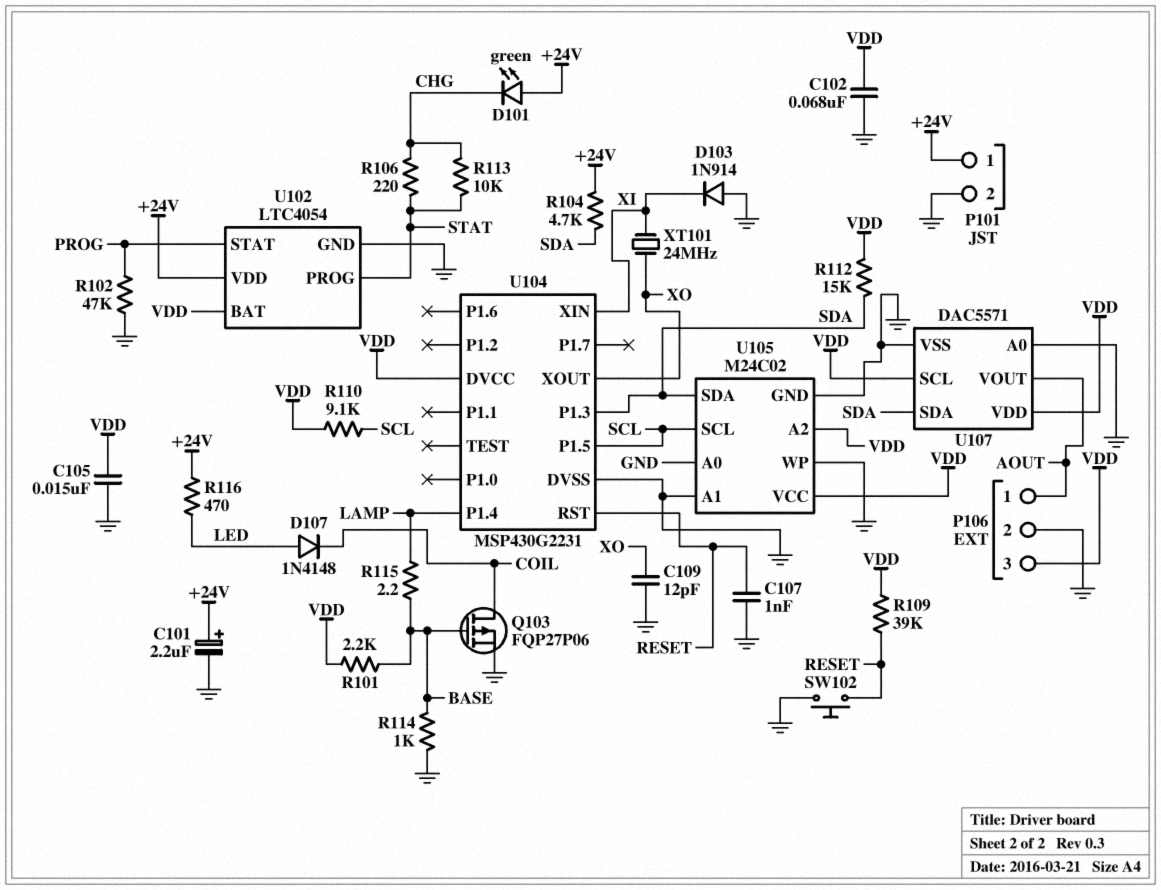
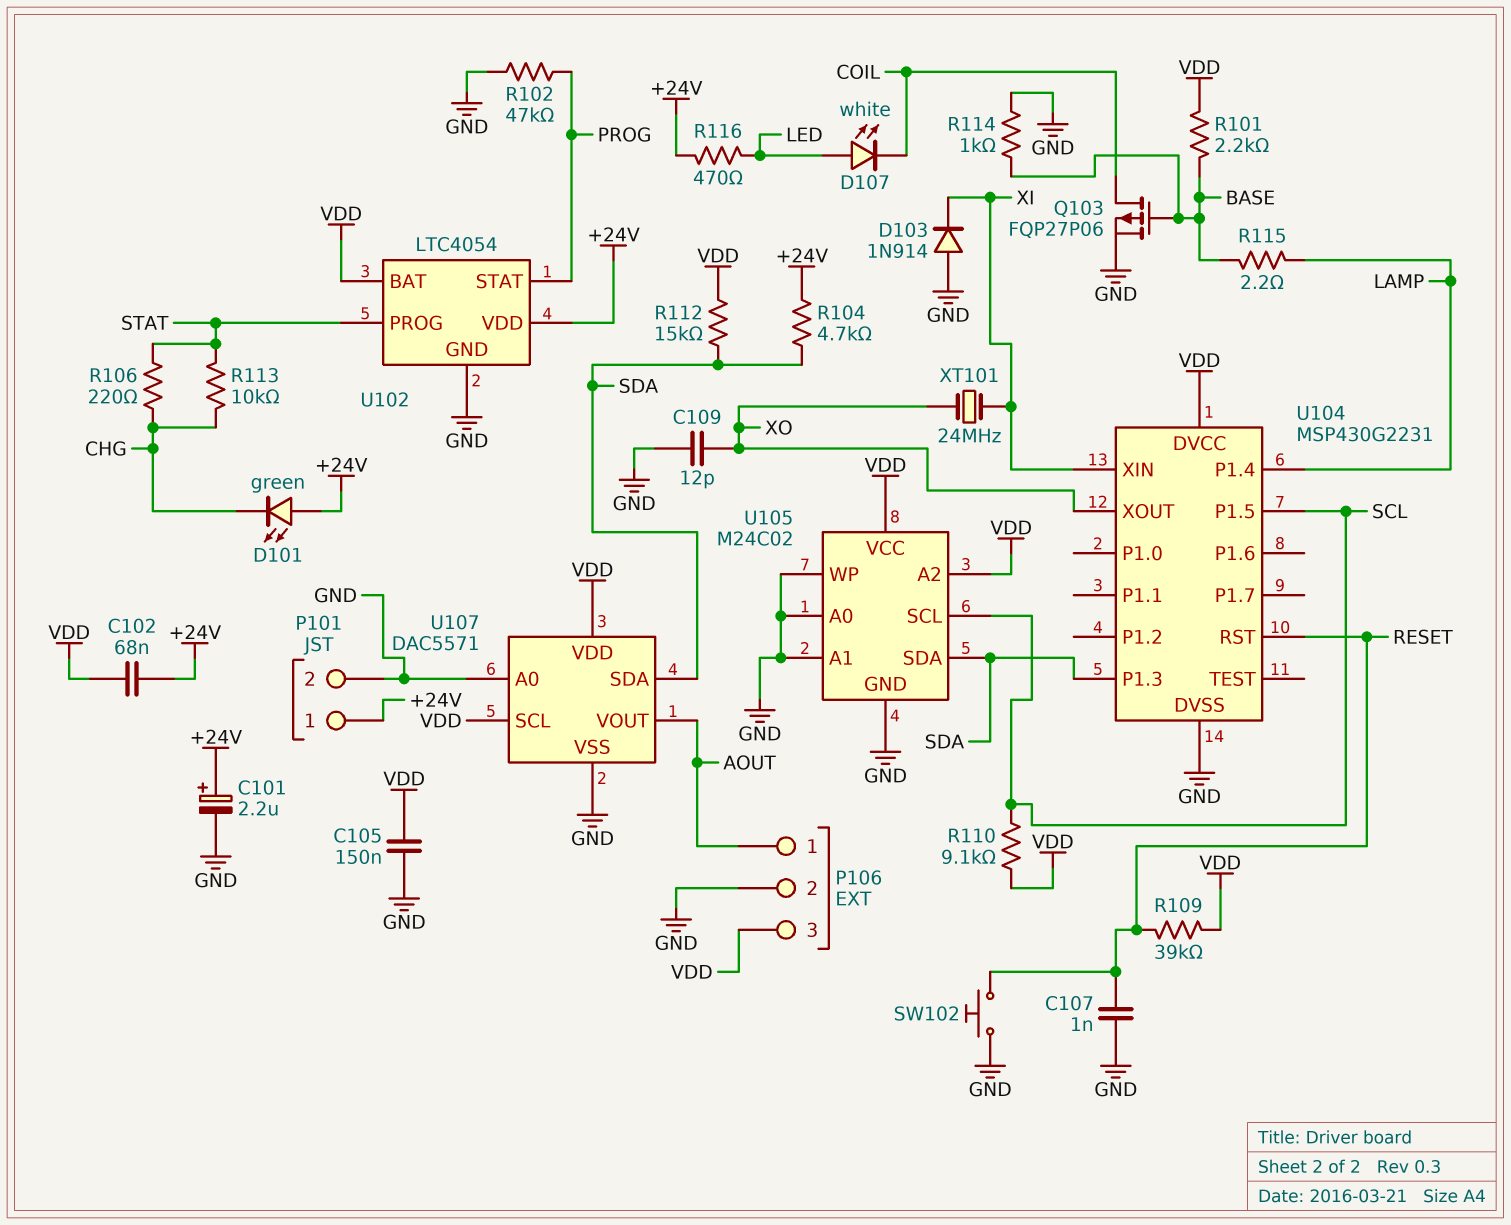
C102: 68nF (GND, VDD) -> 68nF (+24V, VDD)
C105: 15nF (GND, VDD) -> 150nF (GND, VDD)
D107: diode 1N4148 (A LED, K COIL) -> LED white (A LED, K COIL)

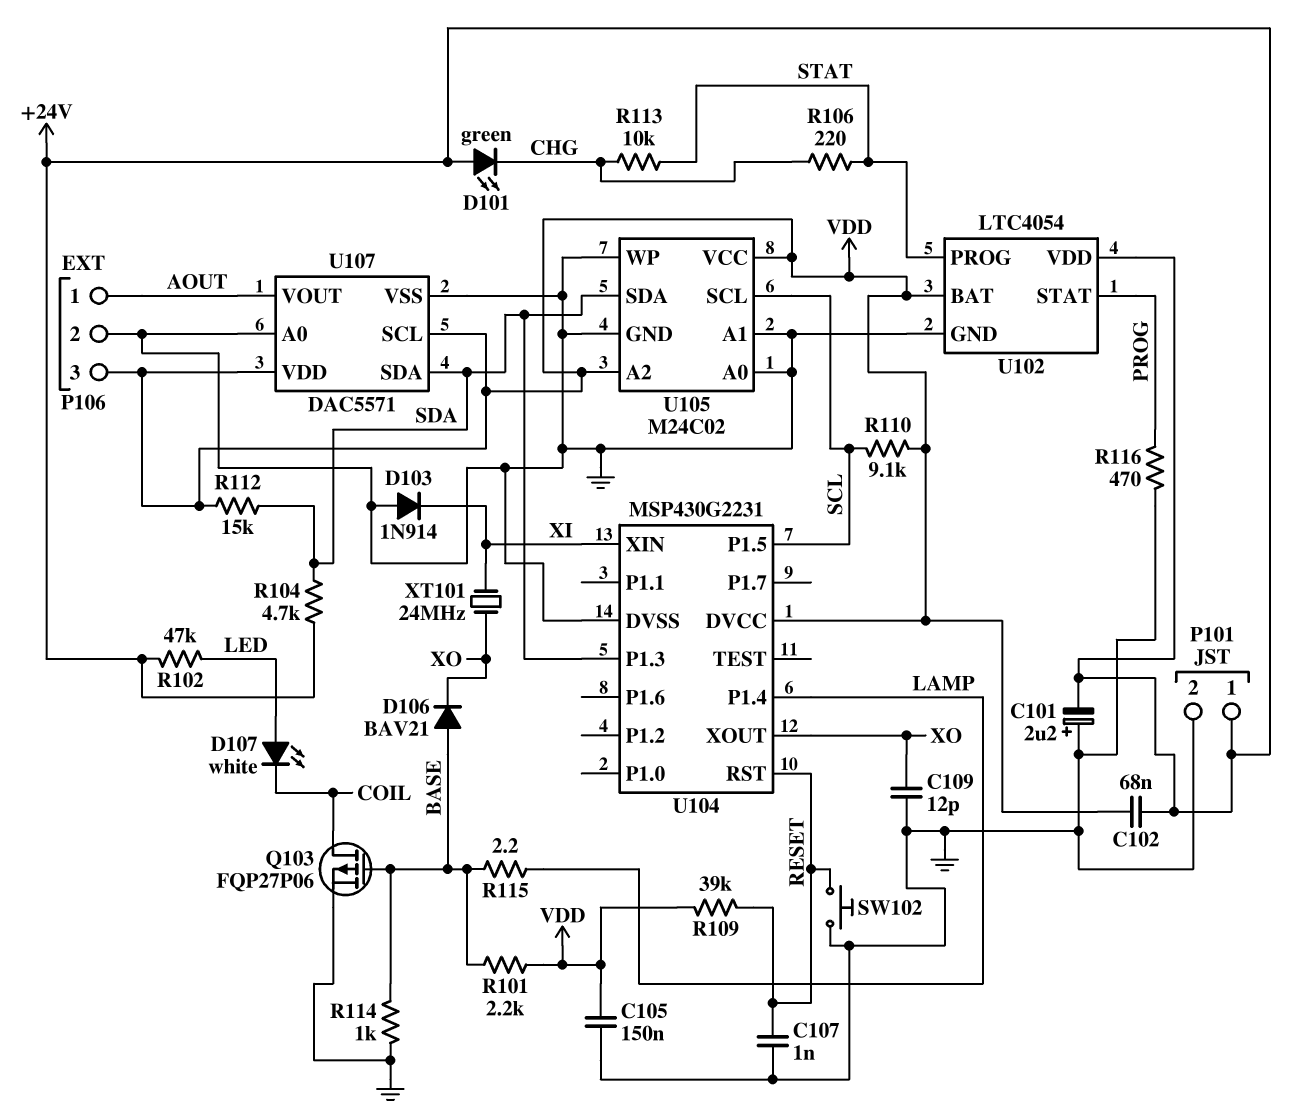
C101: 2.2uF (plus +24V, minus GND) -> 2.2uF (plus GND, minus +24V)
D106: none -> diode BAV21 (A BASE, K XO)
R102: 47k (GND, PROG) -> 47k (+24V, LED)
R116: 470 (+24V, LED) -> 470 (GND, PROG)

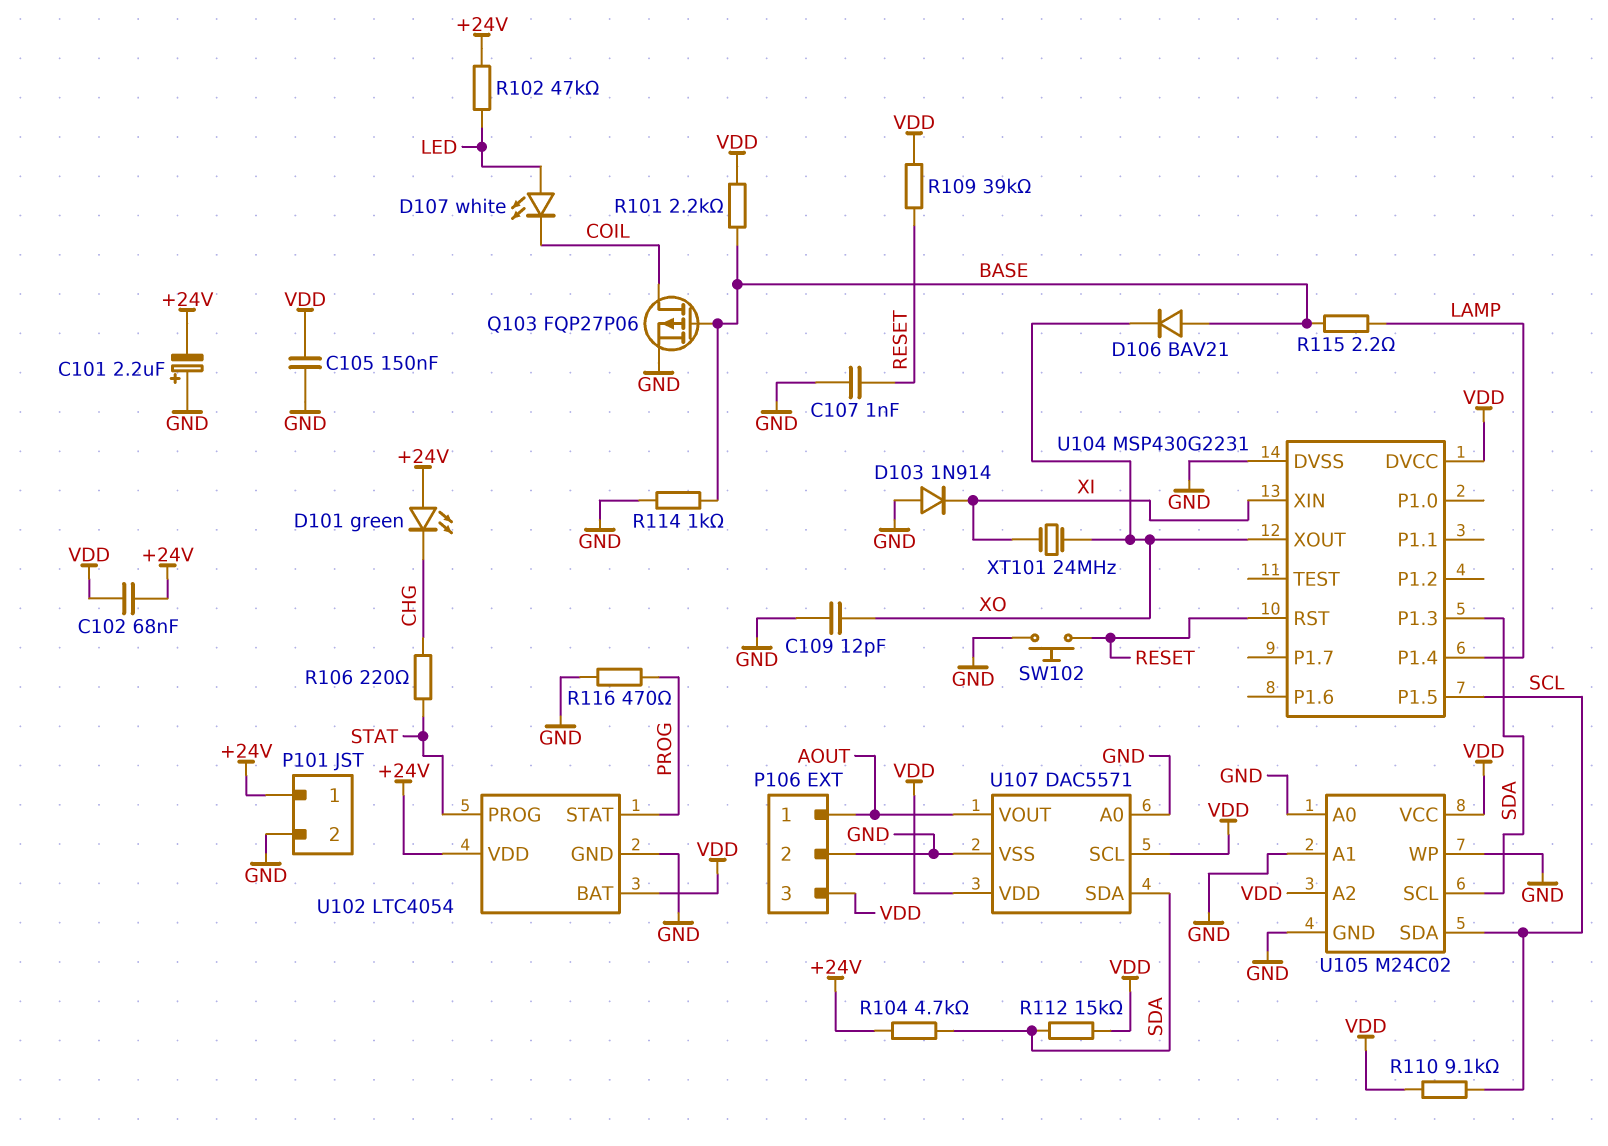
R113: 10k (CHG, STAT) -> none
U105 pin SCL: SCL -> SDA
U105 pin SDA: SDA -> SCL

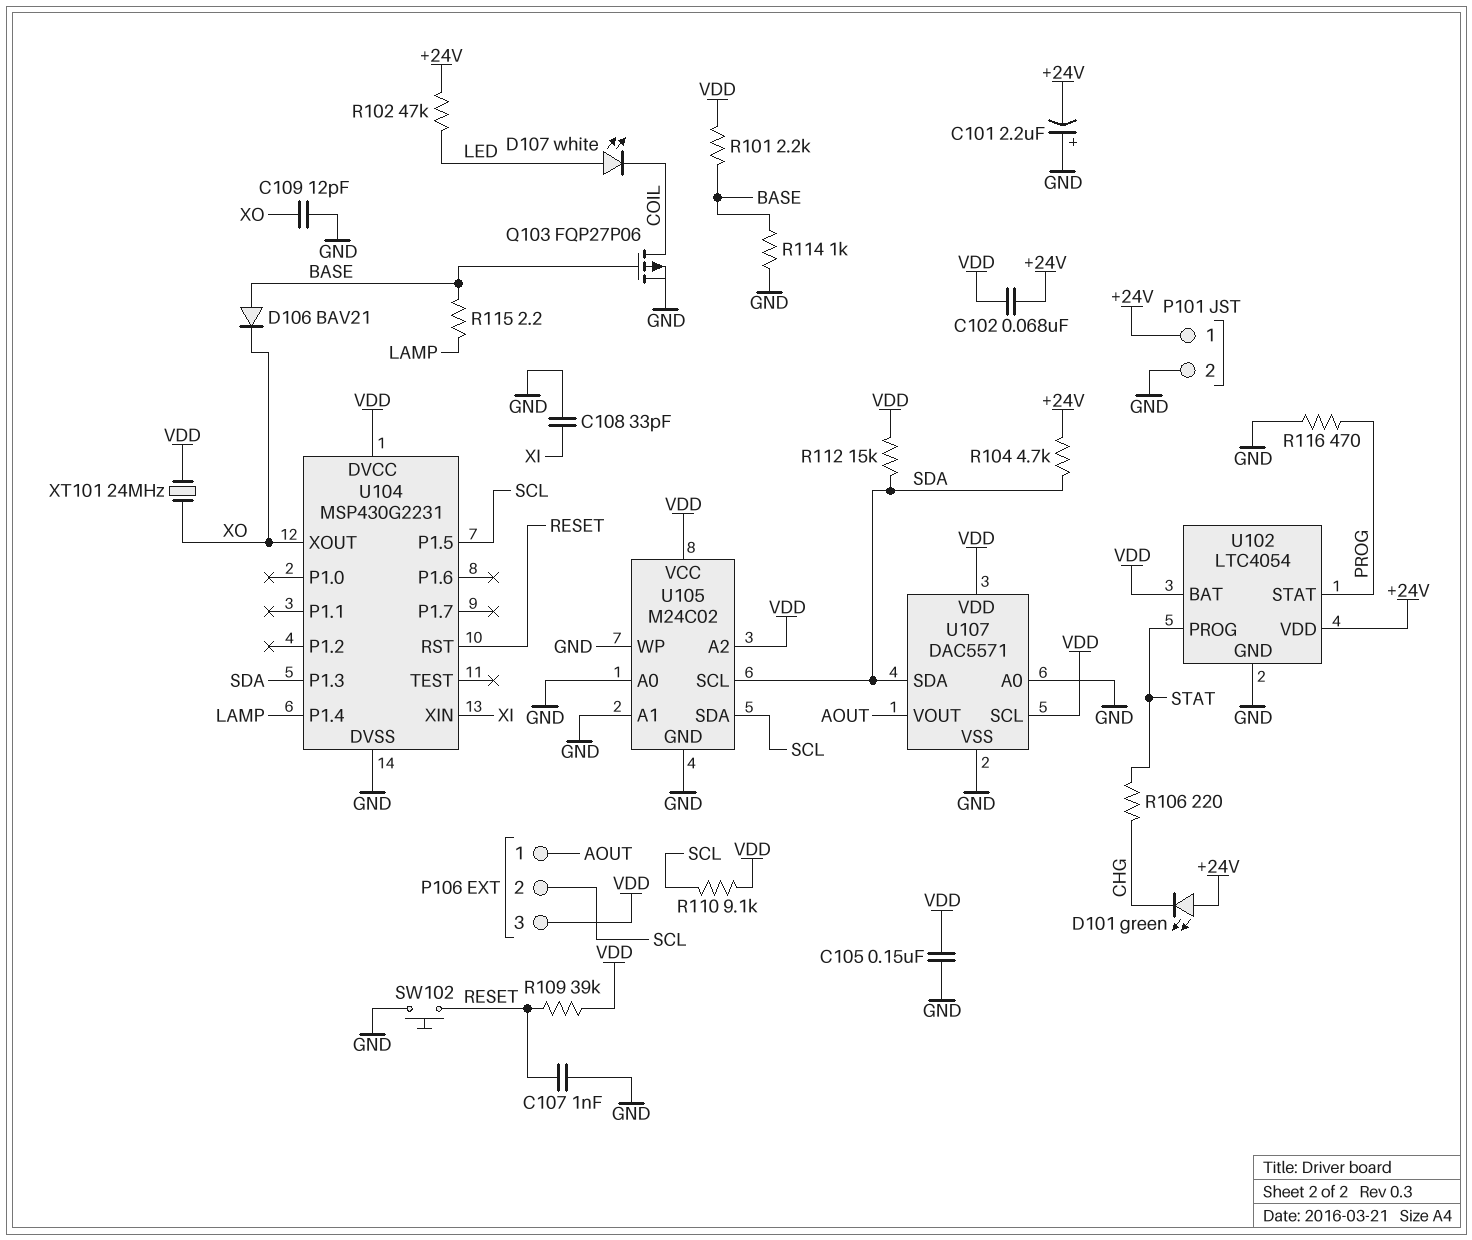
C108: none -> 33pF (GND, XI)
D103: diode 1N914 (A GND, K XI) -> none
P106 pin 2: GND -> SCL
XT101: 24MHz (XI, XO) -> 24MHz (VDD, XO)

